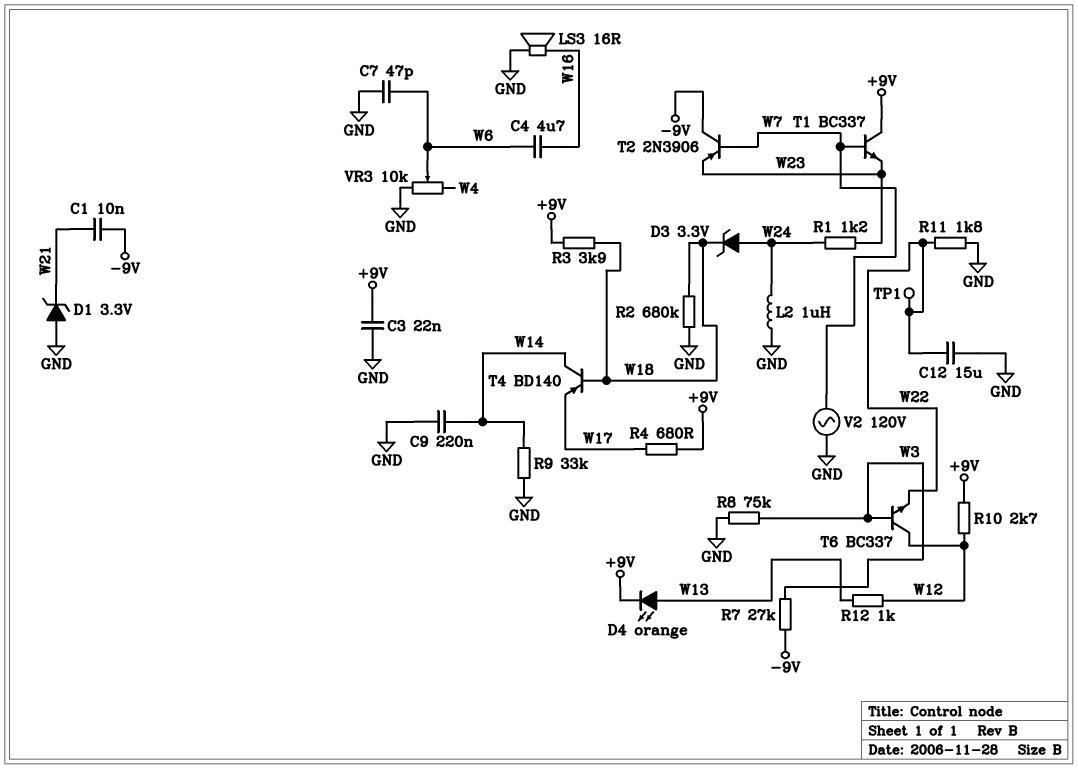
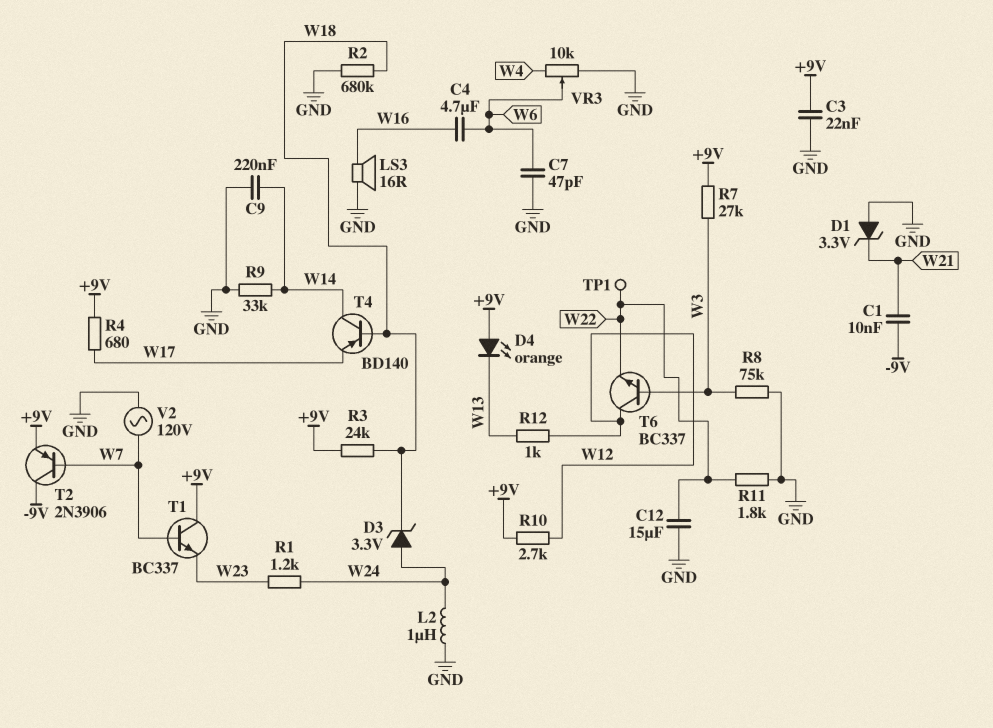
D4: LED orange (A W13, K +9V) -> LED orange (A +9V, K W13)
R3: 3.9k (+9V, W18) -> 24k (+9V, W18)
R7: 27k (-9V, W3) -> 27k (+9V, W3)
T2: PNP 2N3906 (B W7, C -9V, E W23) -> PNP 2N3906 (B W7, C -9V, E +9V)

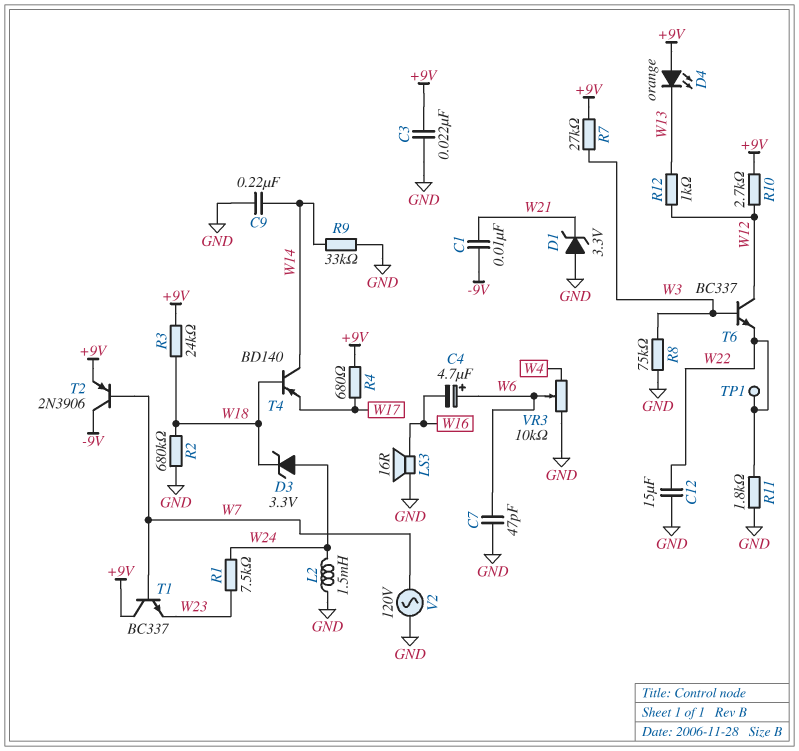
C4: 4.7uF (W6, W16) -> 4.7uF (plus W6, minus W16)
L2: 1uH (GND, W24) -> 1.5mH (GND, W24)
R1: 1.2k (W23, W24) -> 7.5k (W23, W24)

